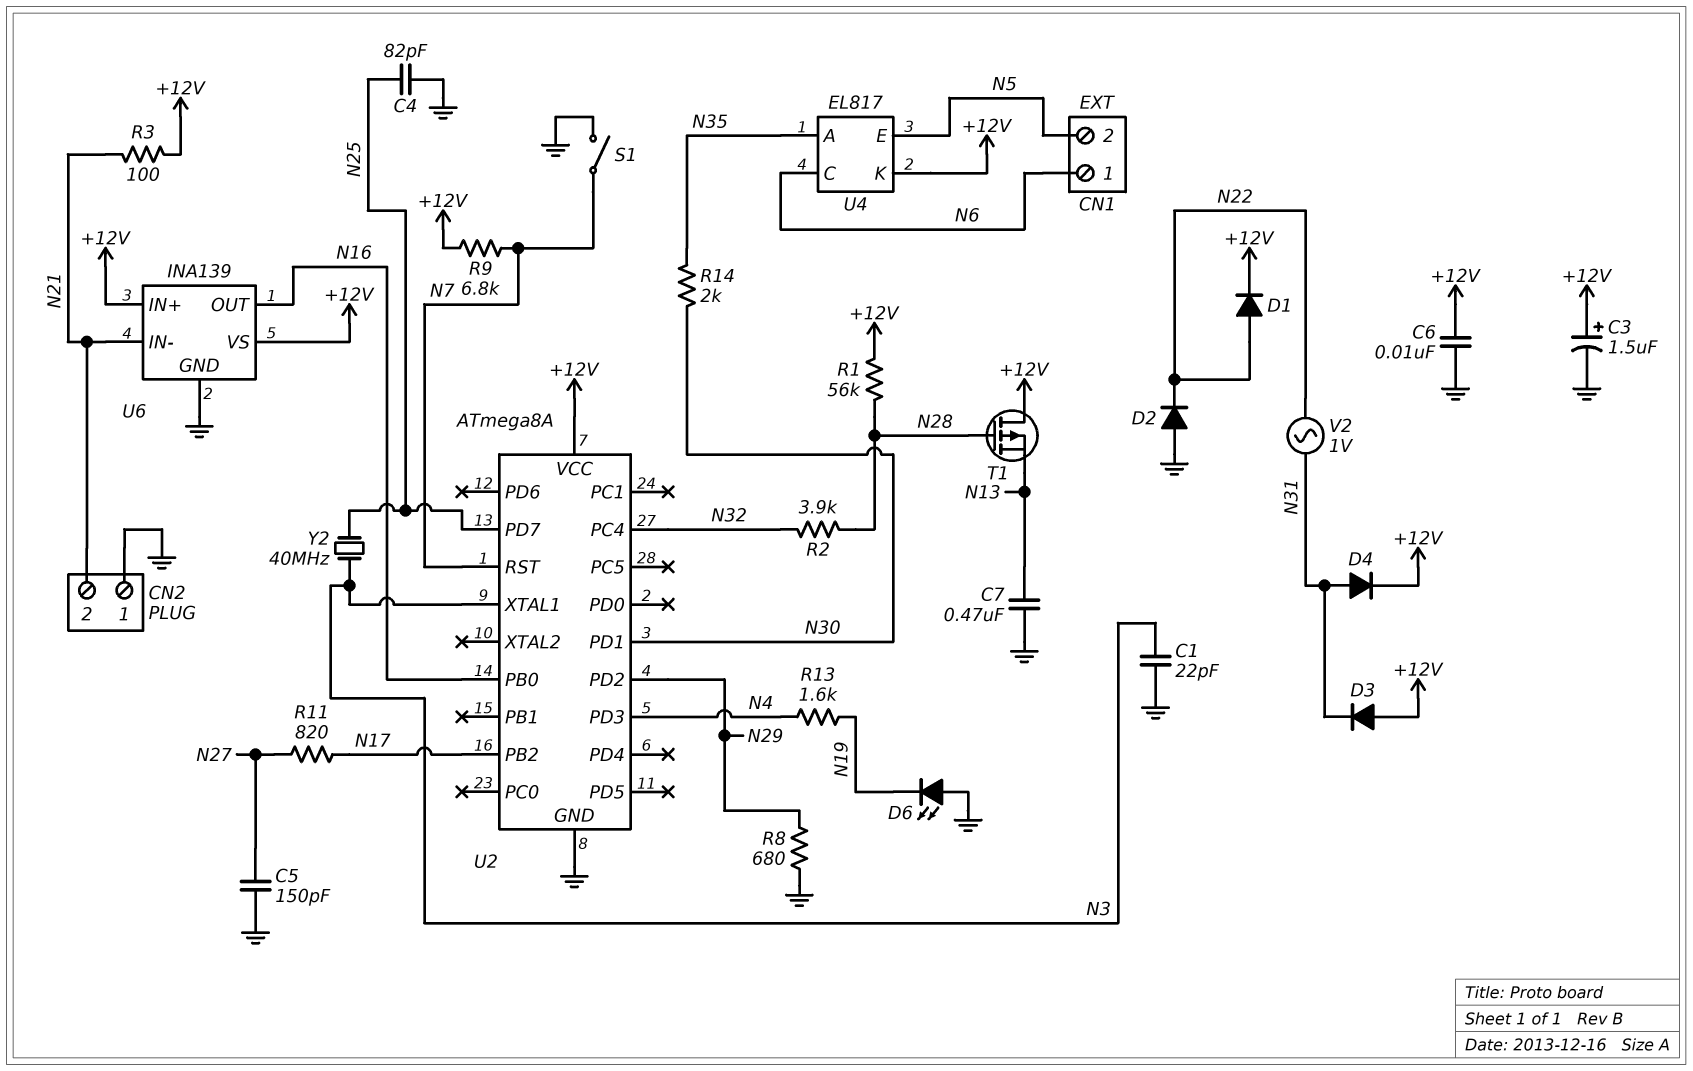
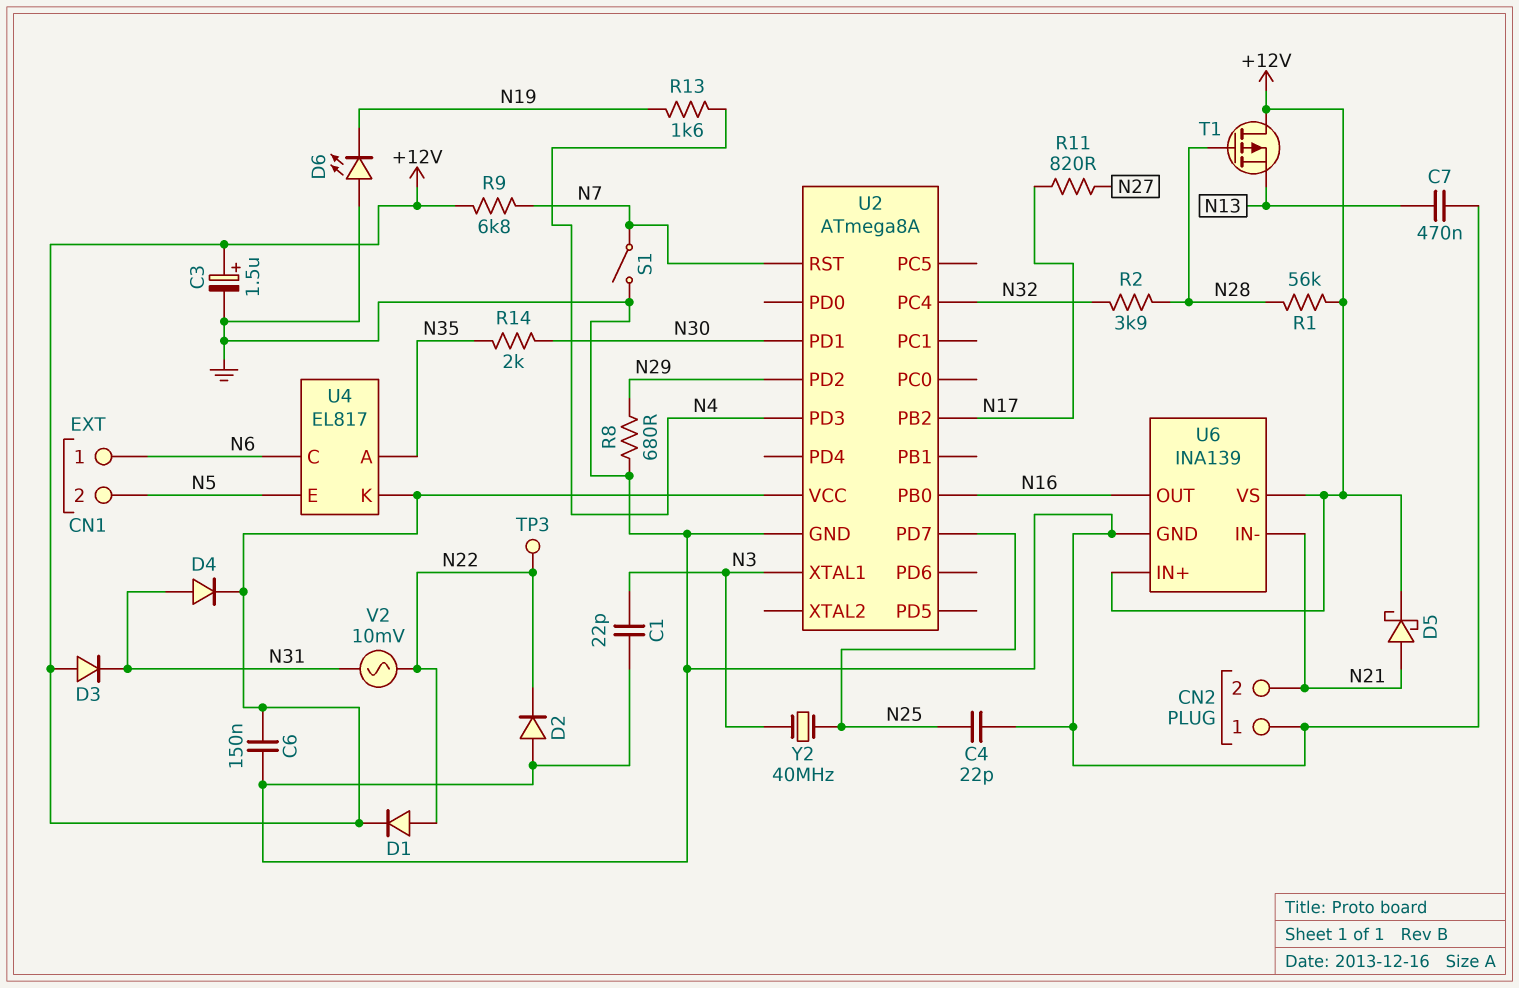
C4: 82pF (GND, N25) -> 22pF (GND, N25)
C5: 150pF (GND, N27) -> none
C6: 10nF (+12V, GND) -> 150nF (+12V, GND)
D5: none -> schottky (A N21, K +12V)
R3: 100 (+12V, N21) -> none
TP3: none -> test point (N22)
V2: AC 1V (N22, N31) -> AC 10mV (N22, N31)

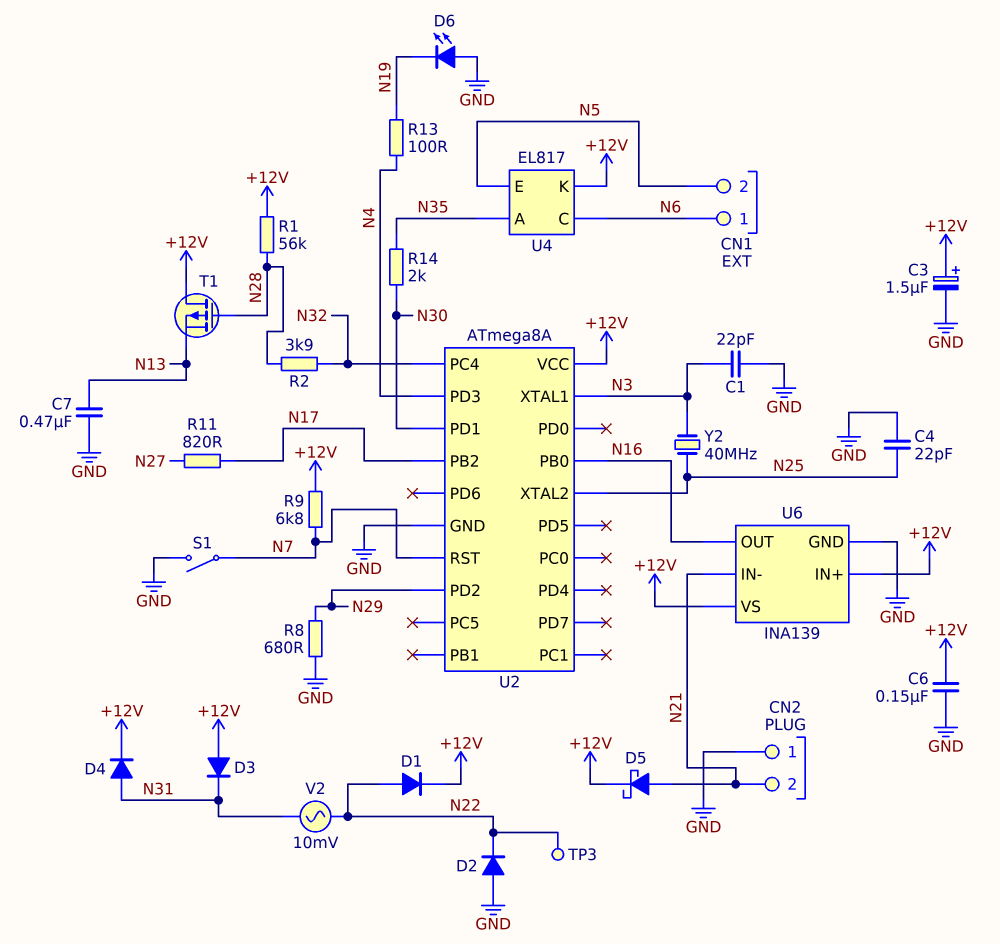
R13: 1.6k (N4, N19) -> 100 (N4, N19)
U2 pin PD7: N25 -> none
U2 pin XTAL2: none -> N25

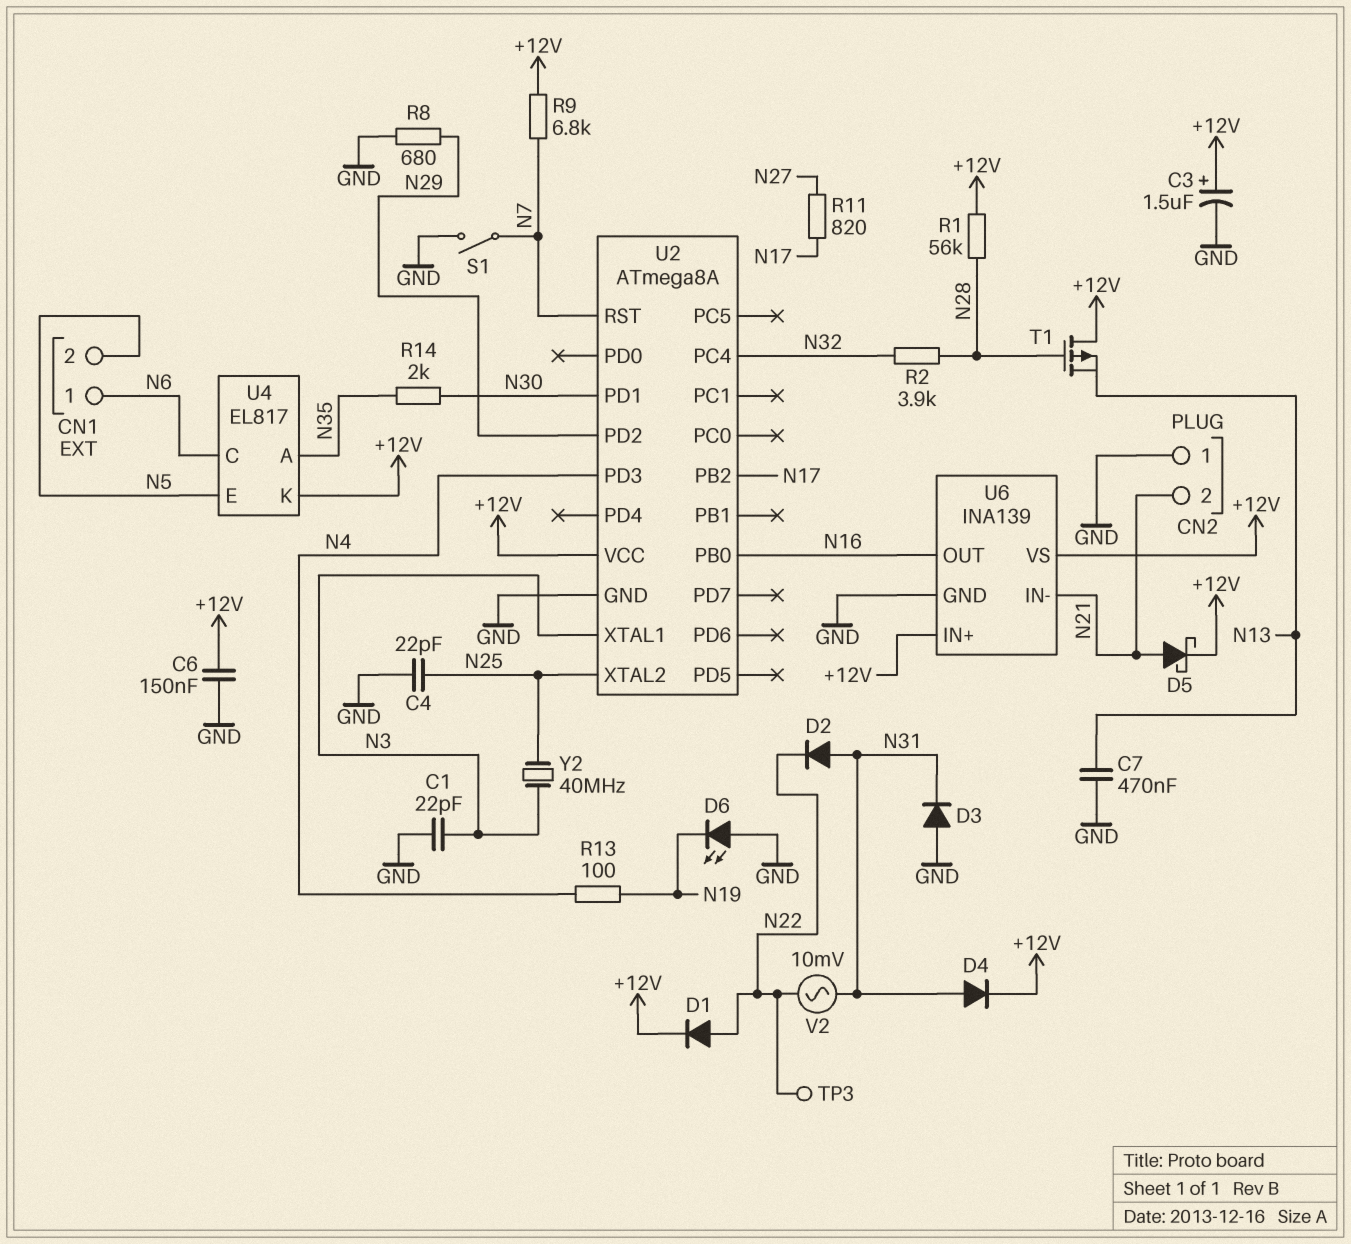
D2: diode (A GND, K N22) -> diode (A N31, K N22)
D3: diode (A +12V, K N31) -> diode (A GND, K N31)

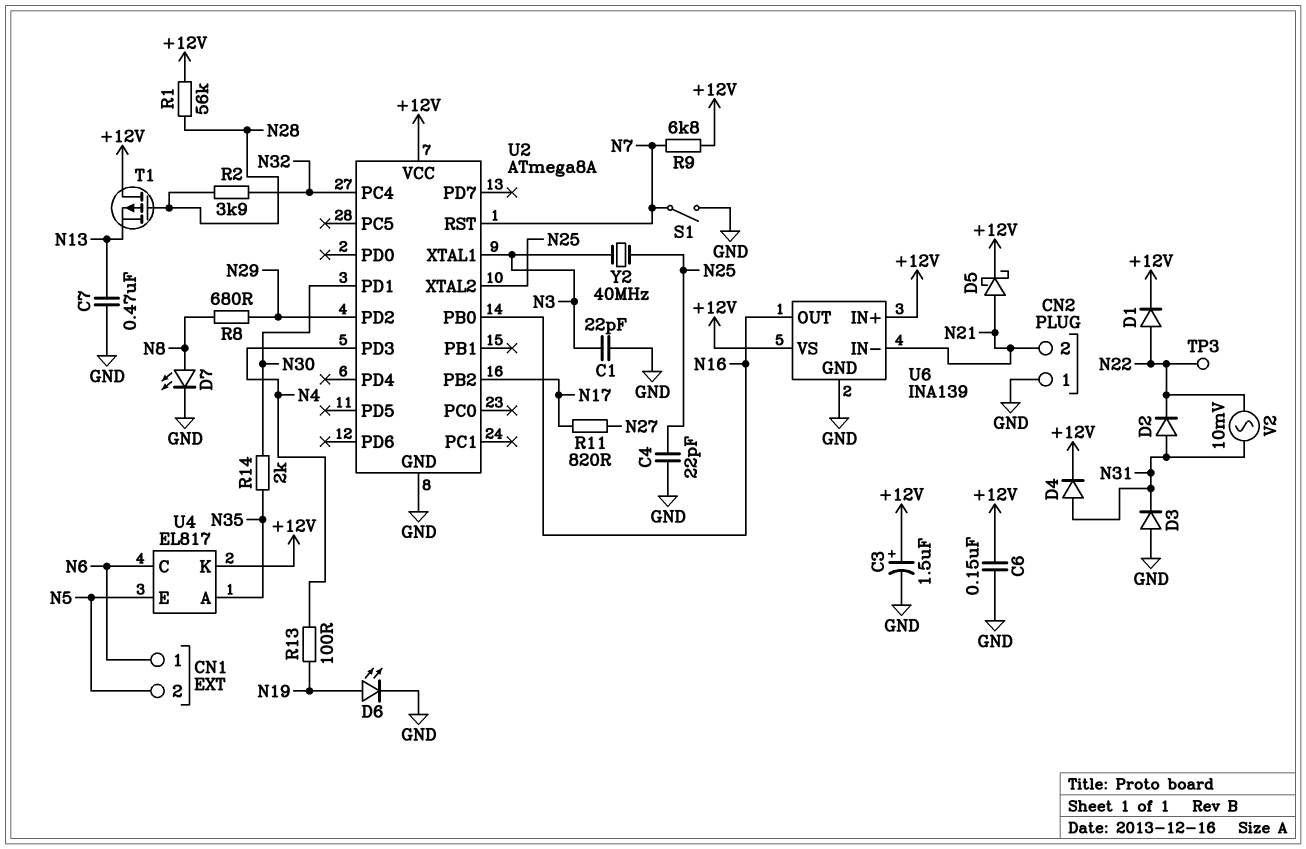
D6: LED (A GND, K N19) -> LED (A N19, K GND)
D7: none -> LED (A N8, K GND)
R8: 680 (GND, N29) -> 680 (N8, N29)

